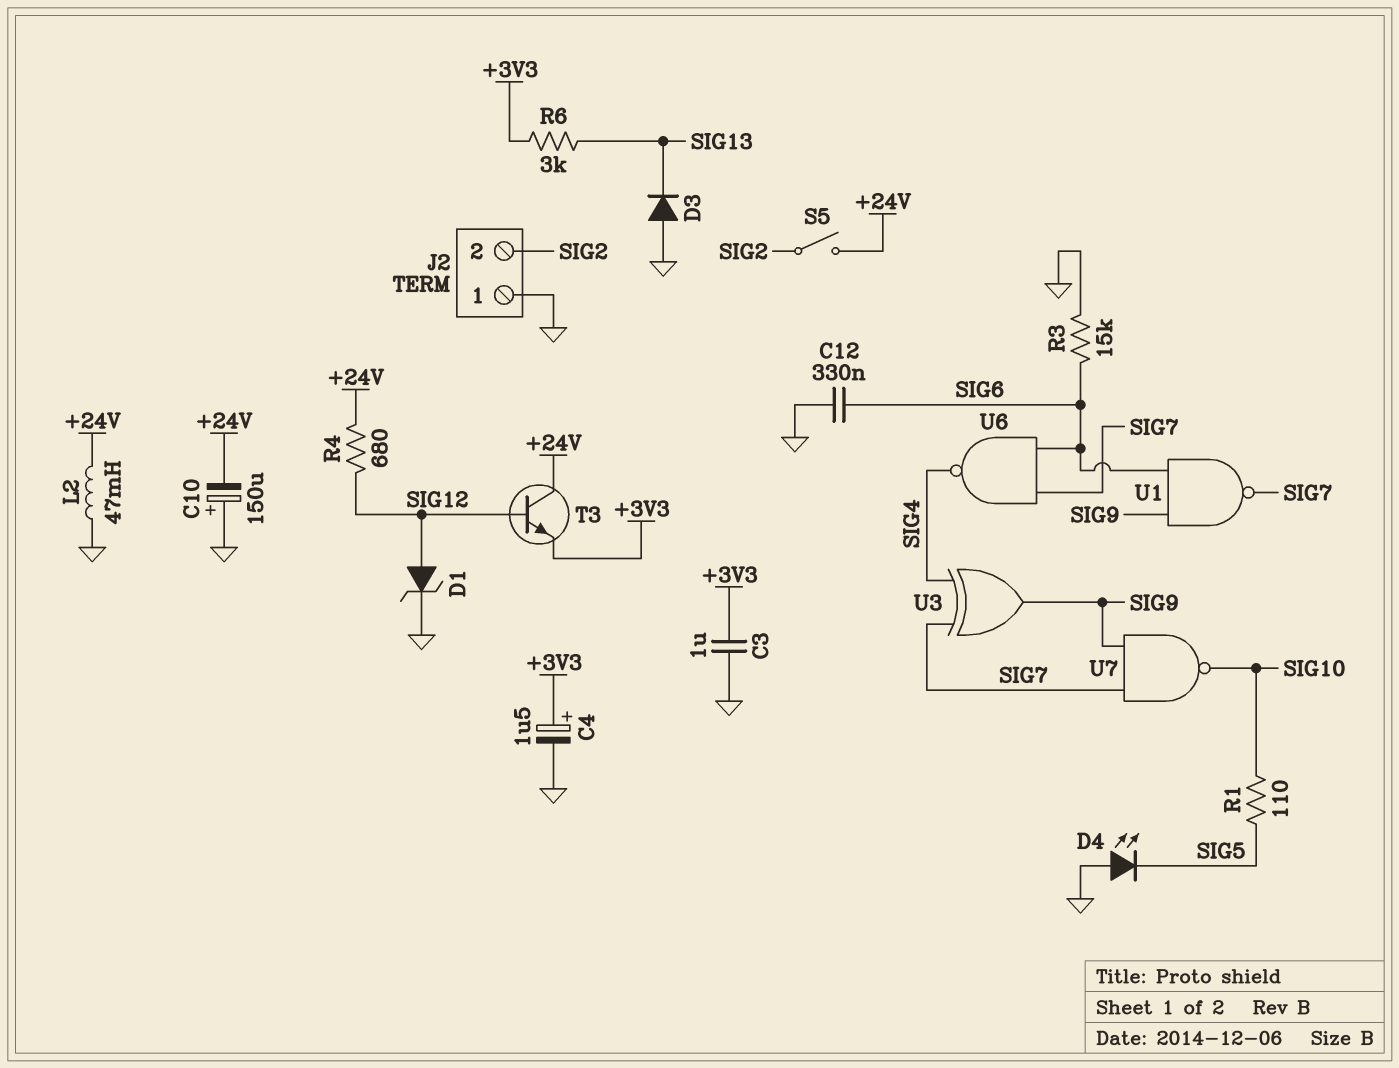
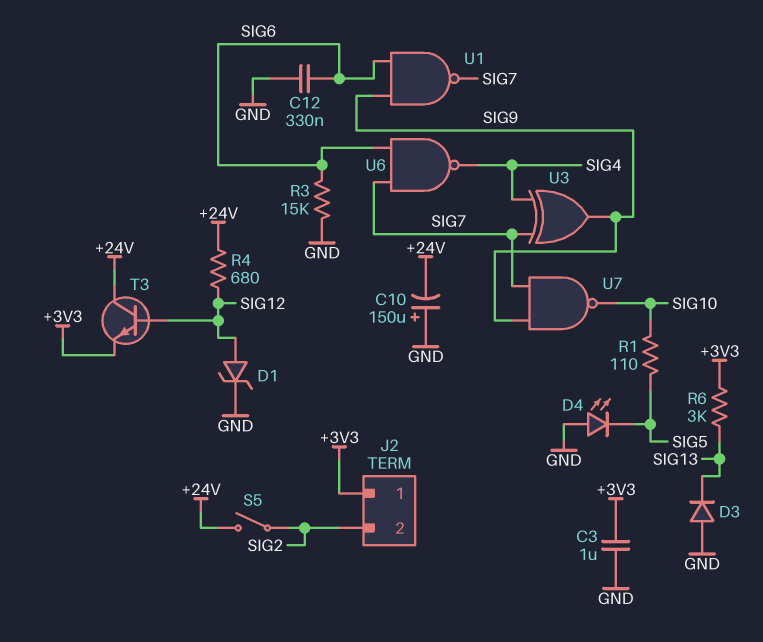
C4: 1.5uF (plus +3V3, minus GND) -> none
J2 pin 1: GND -> +3V3
L2: 47mH (+24V, GND) -> none

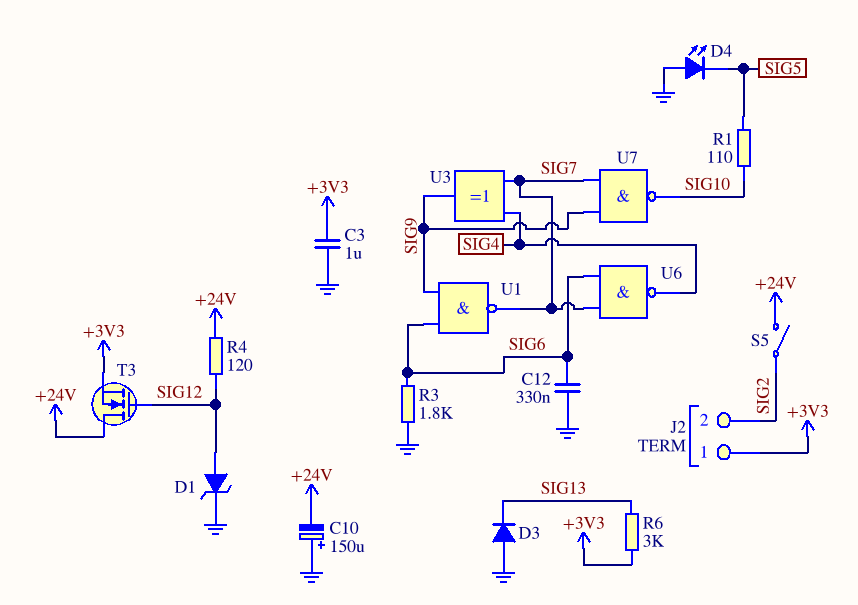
R3: 15k (GND, SIG6) -> 1.8k (GND, SIG6)
R4: 680 (+24V, SIG12) -> 120 (+24V, SIG12)
T3: NPN (B SIG12, C +24V, E +3V3) -> NMOS (G SIG12, D +24V, S +3V3)

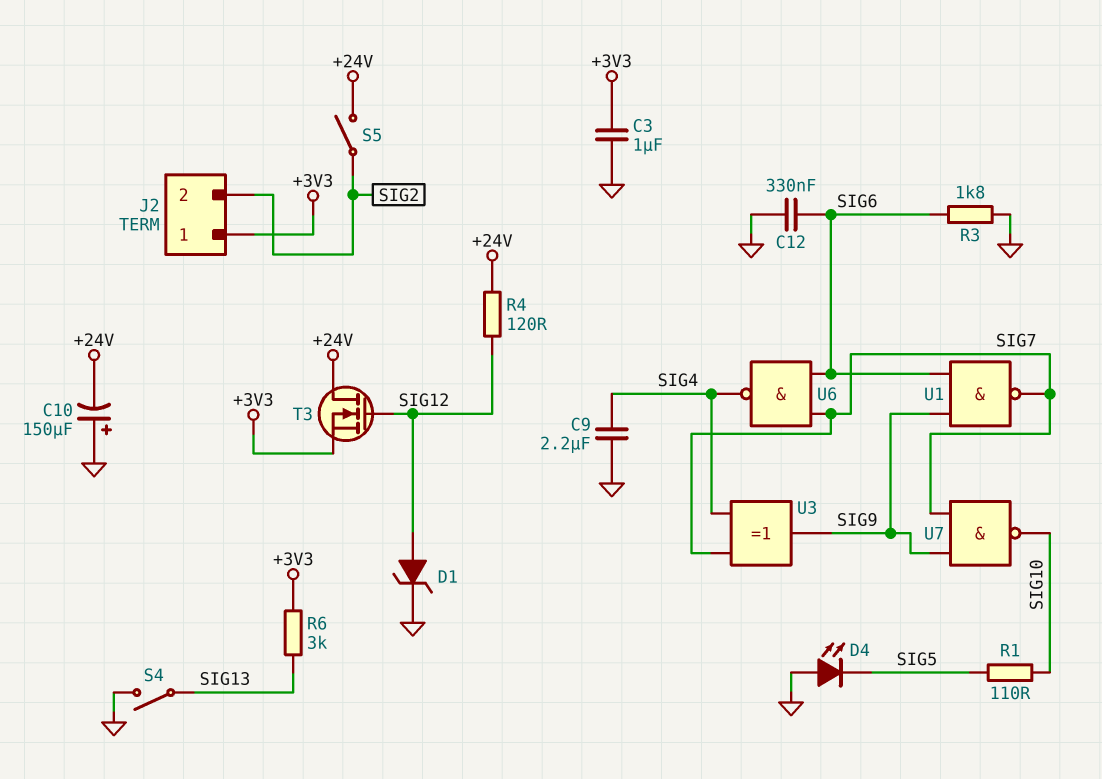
C9: none -> 2.2uF (GND, SIG4)
D3: diode (A GND, K SIG13) -> none
S4: none -> switch (GND, SIG13)

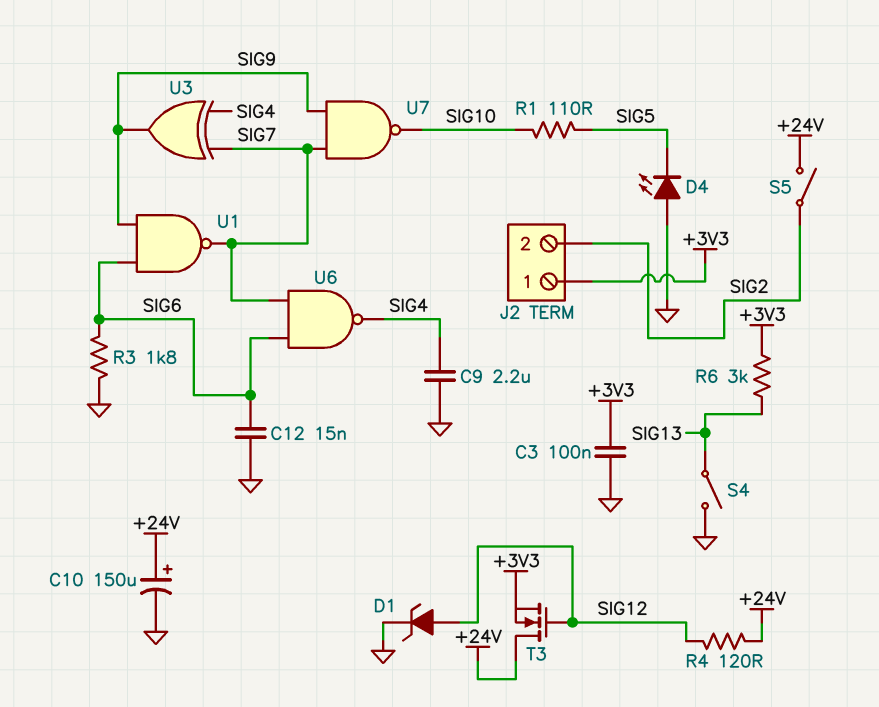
C3: 1uF (+3V3, GND) -> 100nF (+3V3, GND)
C10: 150uF (plus GND, minus +24V) -> 150uF (plus +24V, minus GND)
C12: 330nF (GND, SIG6) -> 15nF (GND, SIG6)

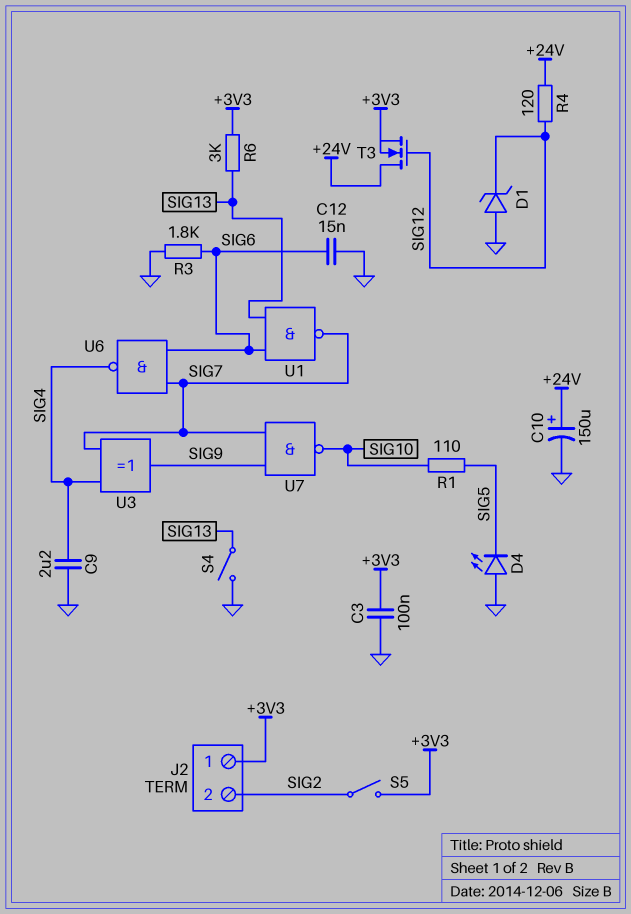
D1: zener (A SIG12, K GND) -> zener (A GND, K SIG12)
S5: switch (+24V, SIG2) -> switch (+3V3, SIG2)
U1: NAND (in SIG6, in SIG9, out SIG7) -> NAND (in SIG6, in SIG13, out SIG7)

